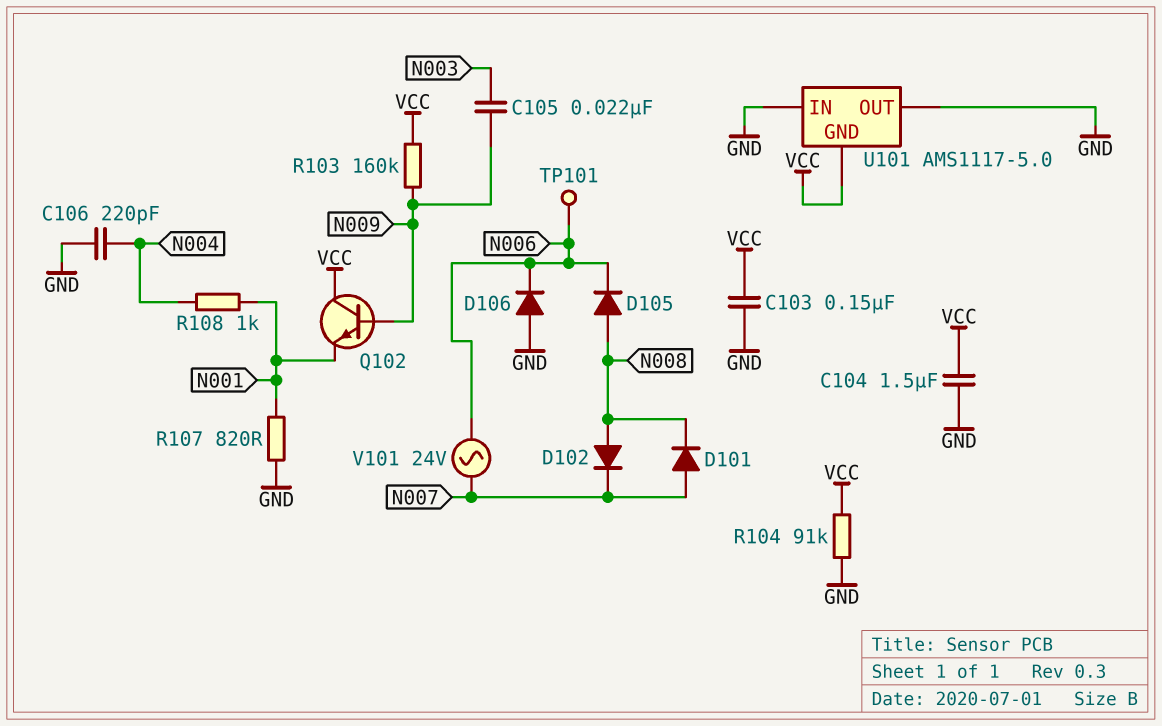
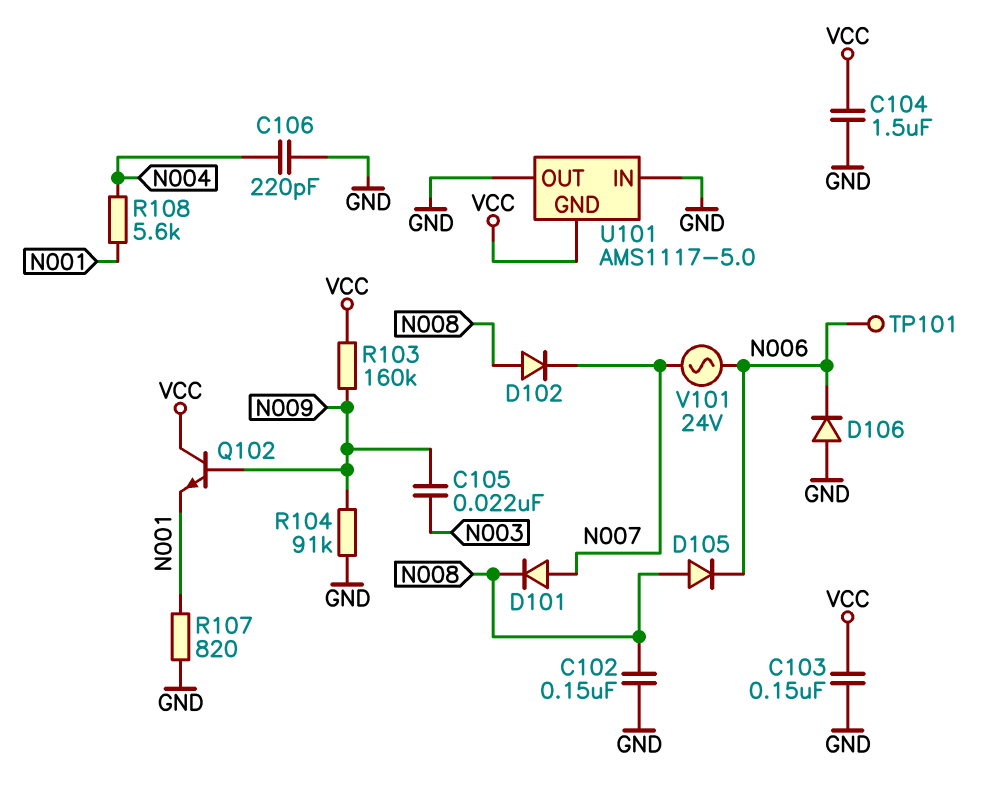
C102: none -> 150nF (GND, N008)
R104: 91k (GND, VCC) -> 91k (GND, N009)
R108: 1k (N001, N004) -> 5.6k (N001, N004)

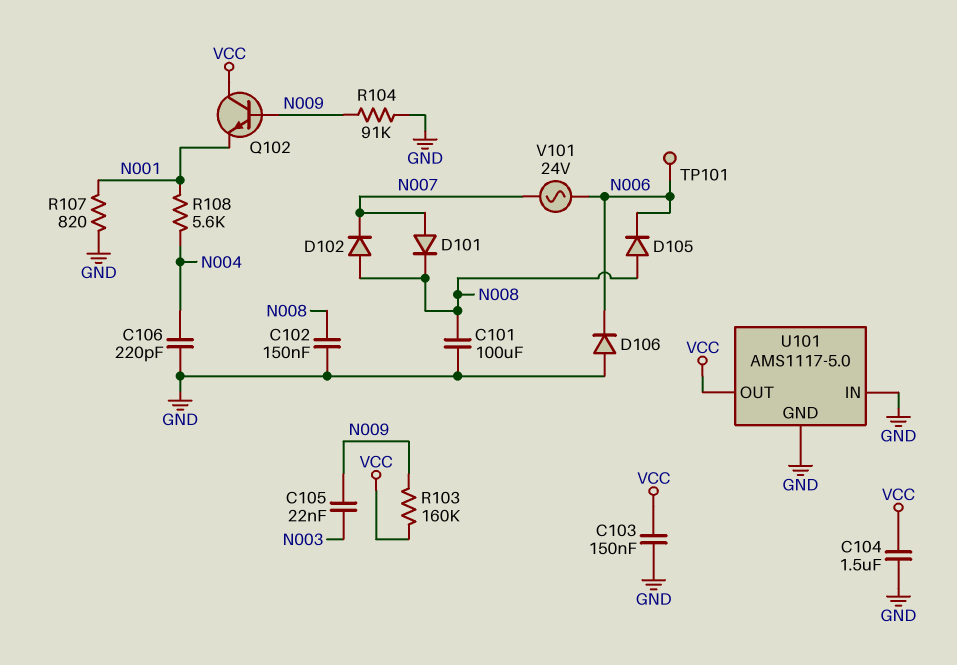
C101: none -> 100uF (GND, N008)
U101 pin GND: VCC -> GND
U101 pin OUT: GND -> VCC

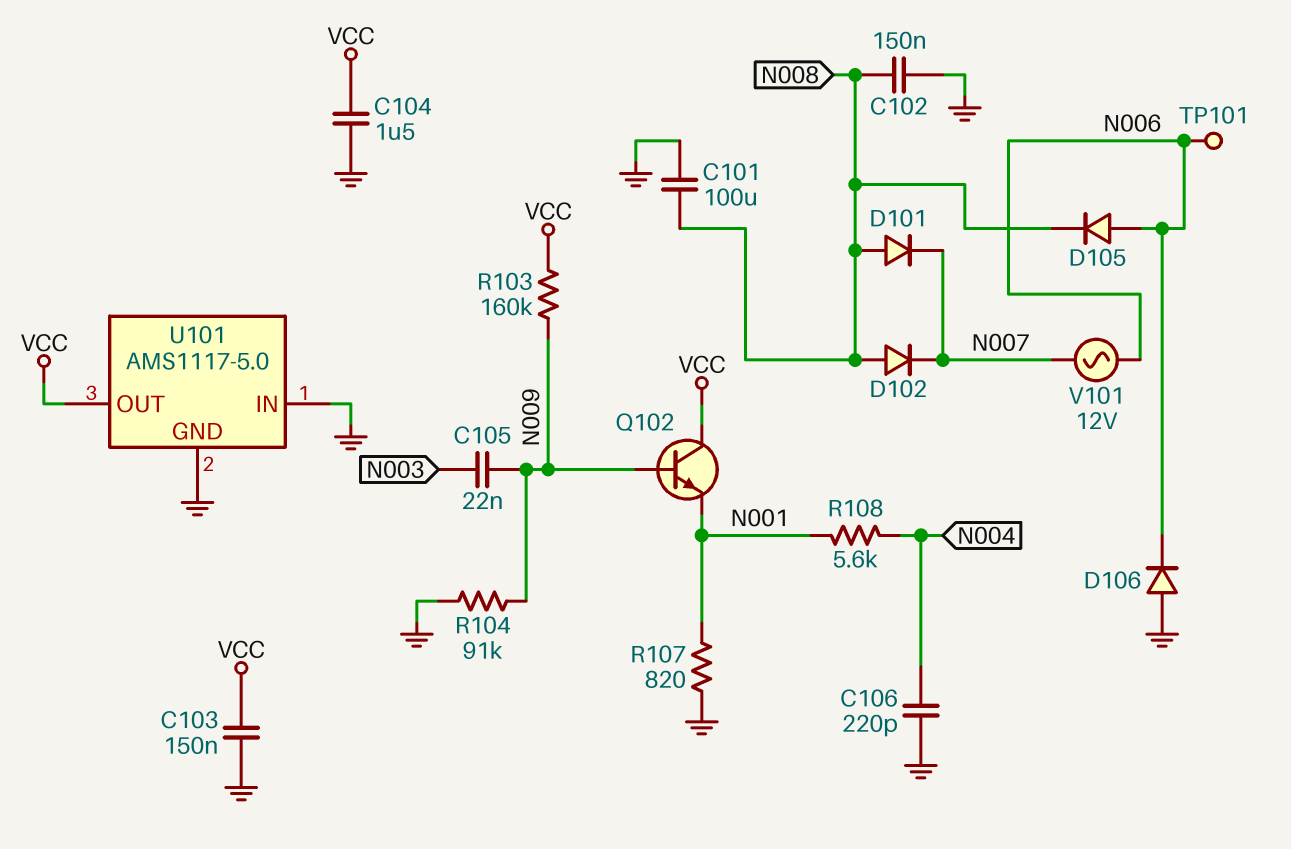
D101: diode (A N007, K N008) -> diode (A N008, K N007)
D105: diode (A N008, K N006) -> diode (A N006, K N008)
V101: AC 24V (N006, N007) -> AC 12V (N006, N007)

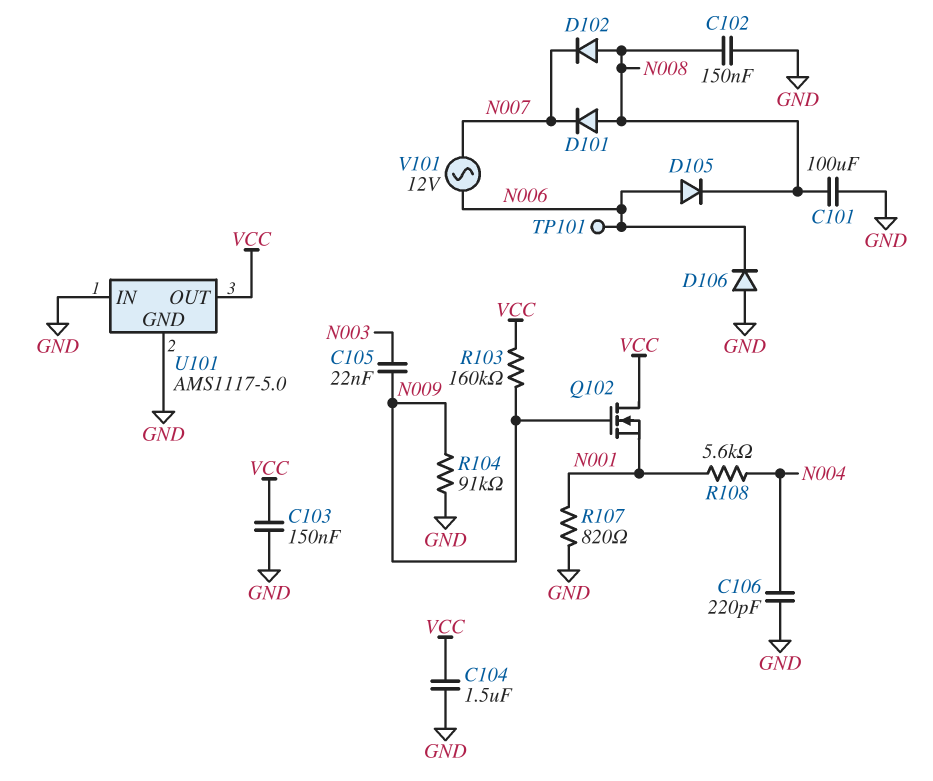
Q102: NPN (B N009, C VCC, E N001) -> NMOS (G N009, D VCC, S N001)

